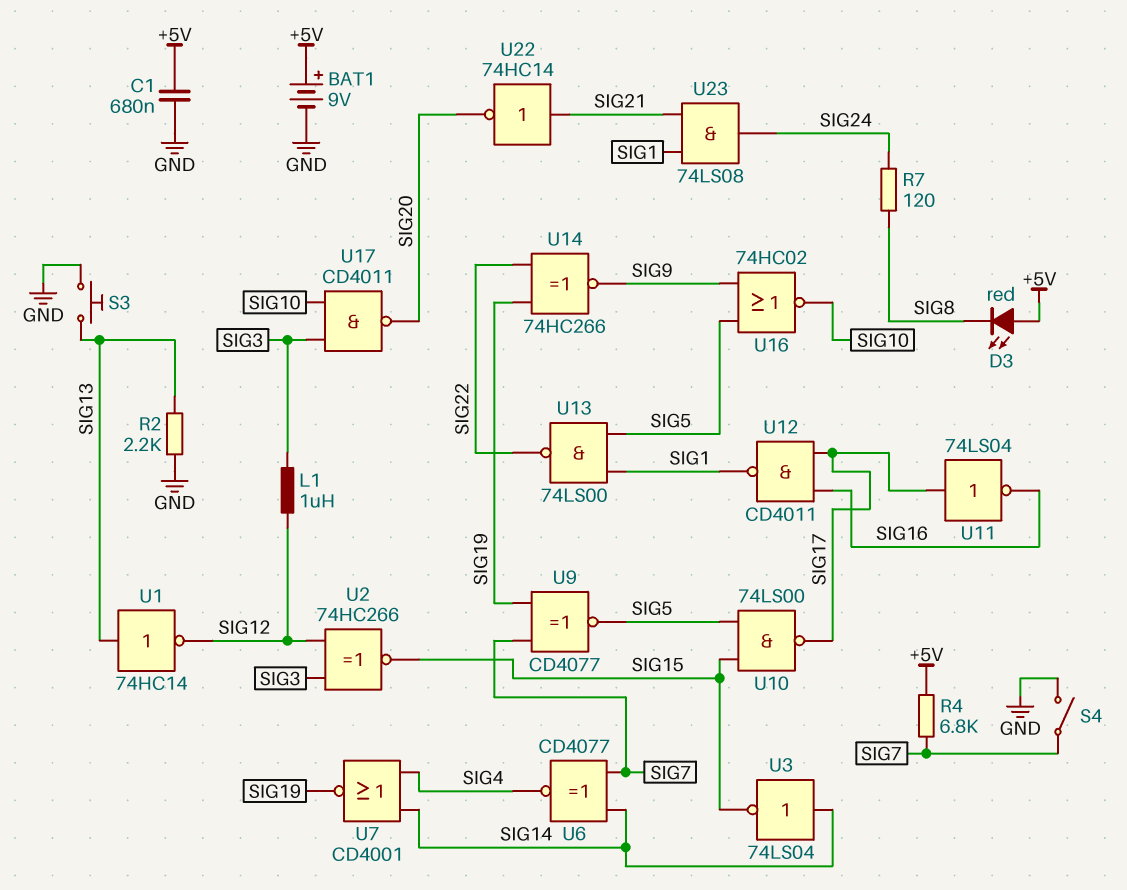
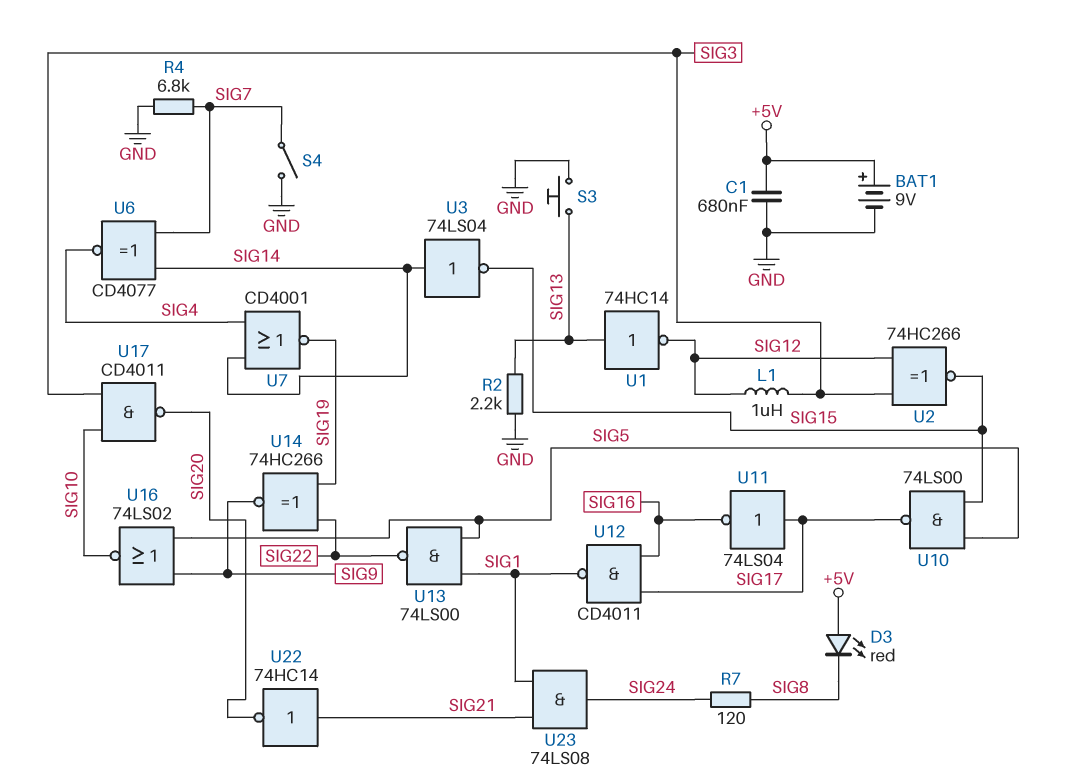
R4: 6.8k (+5V, SIG7) -> 6.8k (GND, SIG7)
U9: XNOR CD4077 (in SIG7, in SIG19, out SIG5) -> none
U16: NOR 74HC02 (in SIG5, in SIG9, out SIG10) -> NOR 74LS02 (in SIG5, in SIG9, out SIG10)

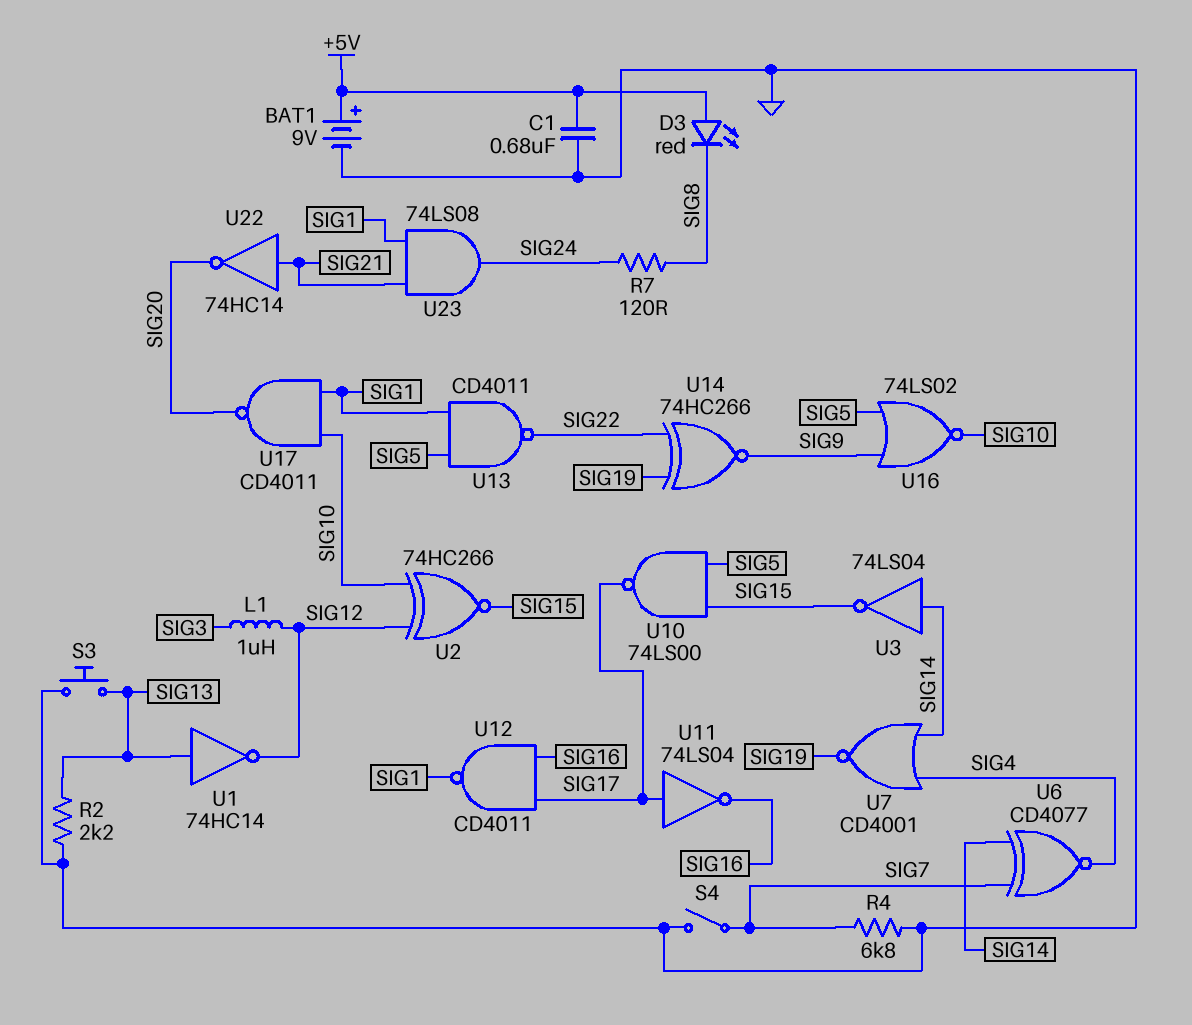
U2: XNOR 74HC266 (in SIG3, in SIG12, out SIG15) -> XNOR 74HC266 (in SIG10, in SIG12, out SIG15)
U13: NAND 74LS00 (in SIG1, in SIG5, out SIG22) -> NAND CD4011 (in SIG1, in SIG5, out SIG22)
U17: NAND CD4011 (in SIG3, in SIG10, out SIG20) -> NAND CD4011 (in SIG1, in SIG10, out SIG20)

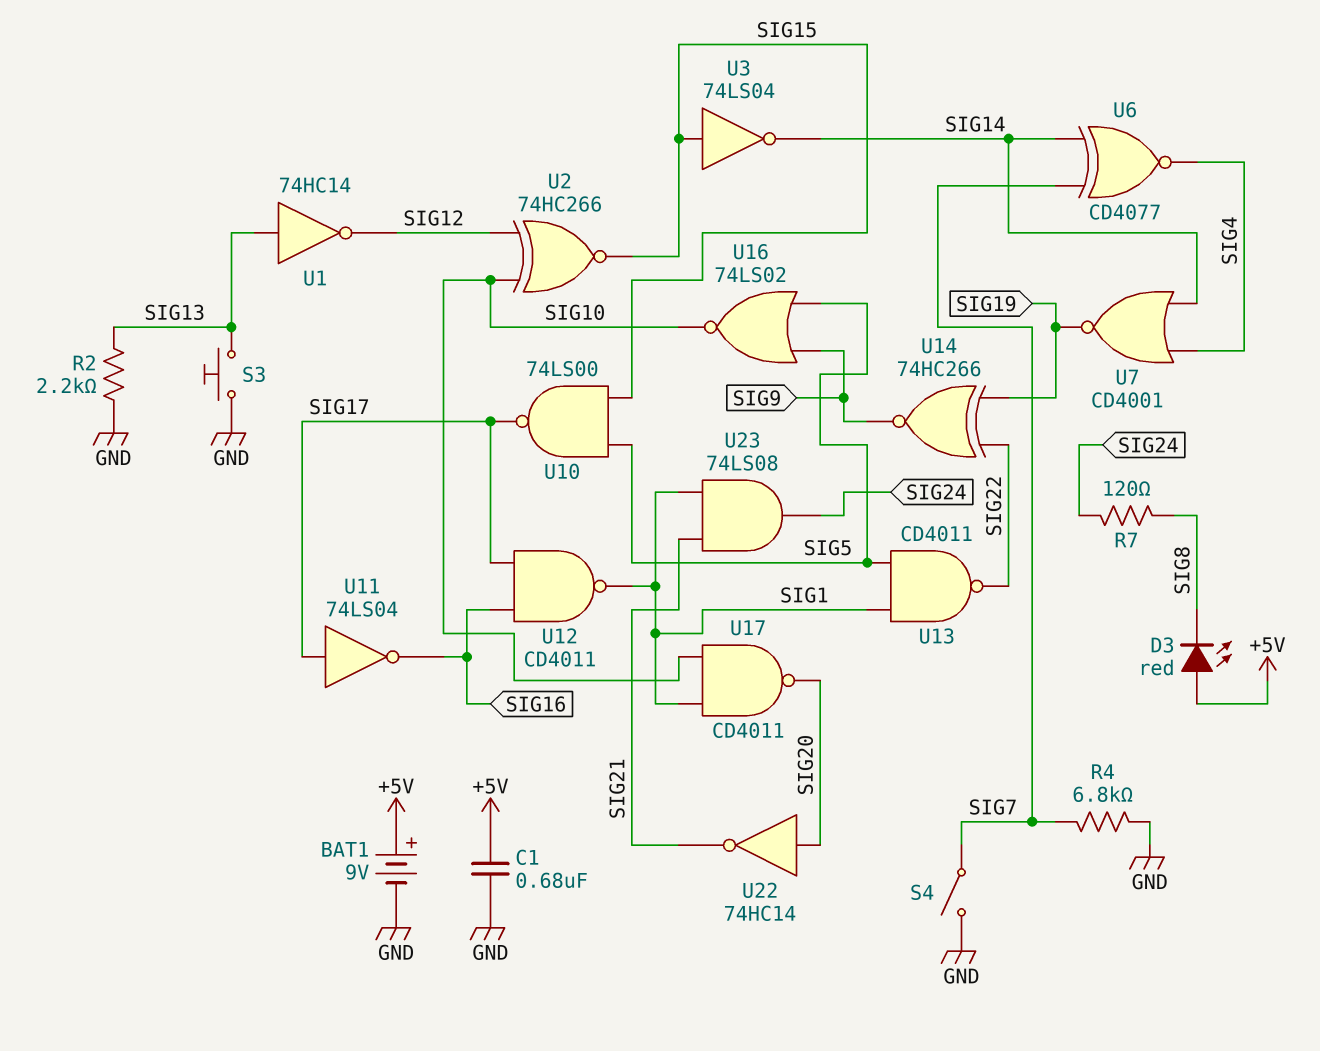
L1: 1uH (SIG3, SIG12) -> none
U3: NOT 74LS04 (in SIG14, out SIG15) -> NOT 74LS04 (in SIG15, out SIG14)
U22: NOT 74HC14 (in SIG21, out SIG20) -> NOT 74HC14 (in SIG20, out SIG21)

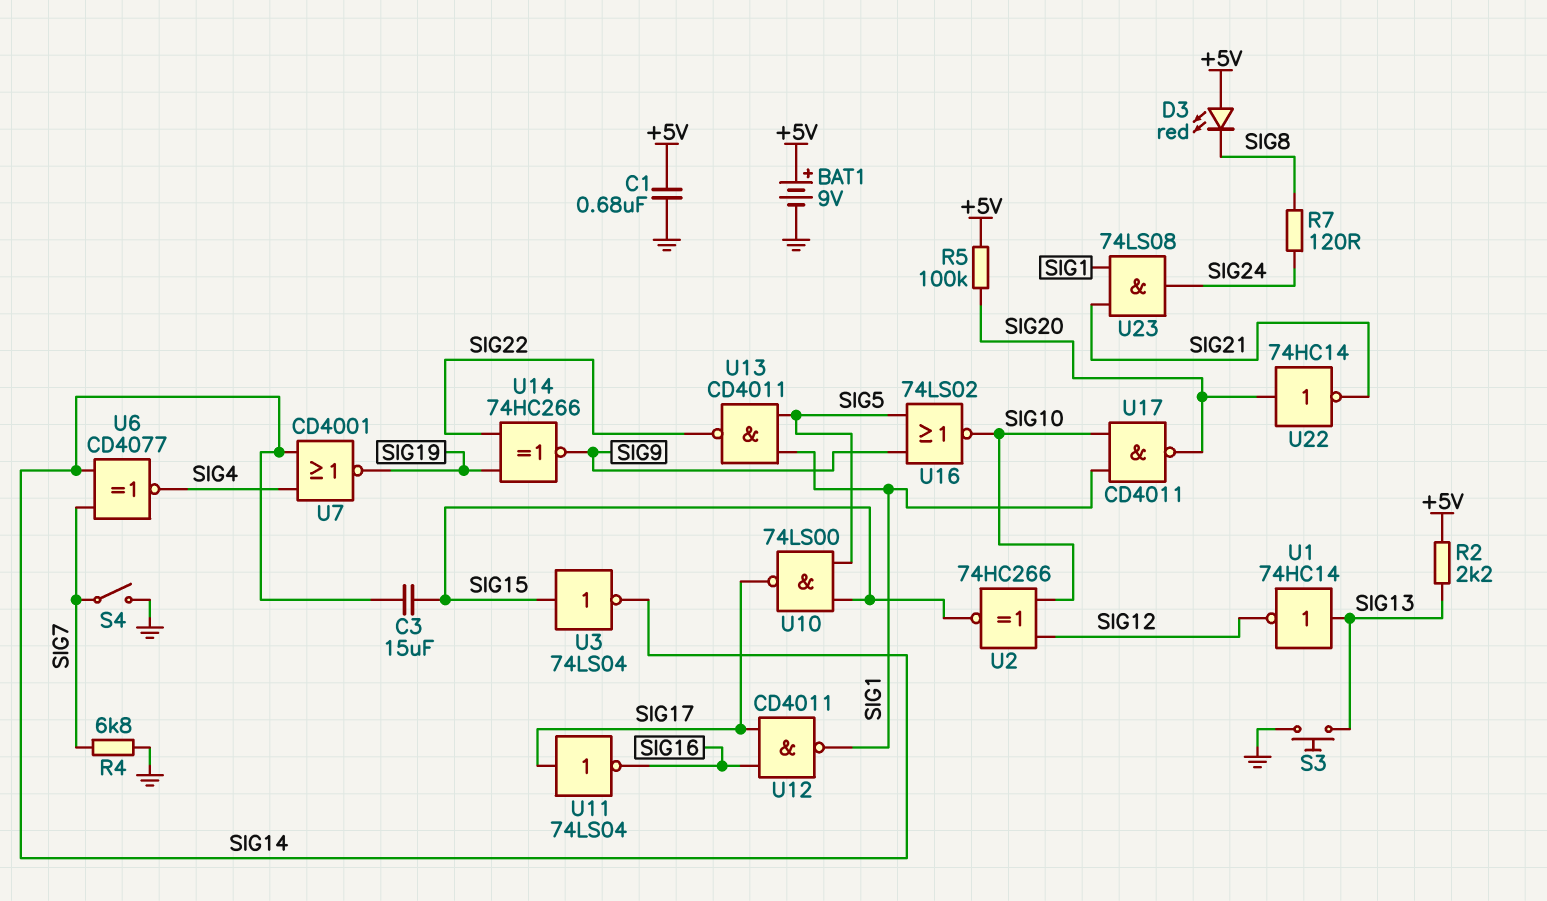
C3: none -> 15uF (SIG14, SIG15)
R2: 2.2k (GND, SIG13) -> 2.2k (+5V, SIG13)
R5: none -> 100k (+5V, SIG20)

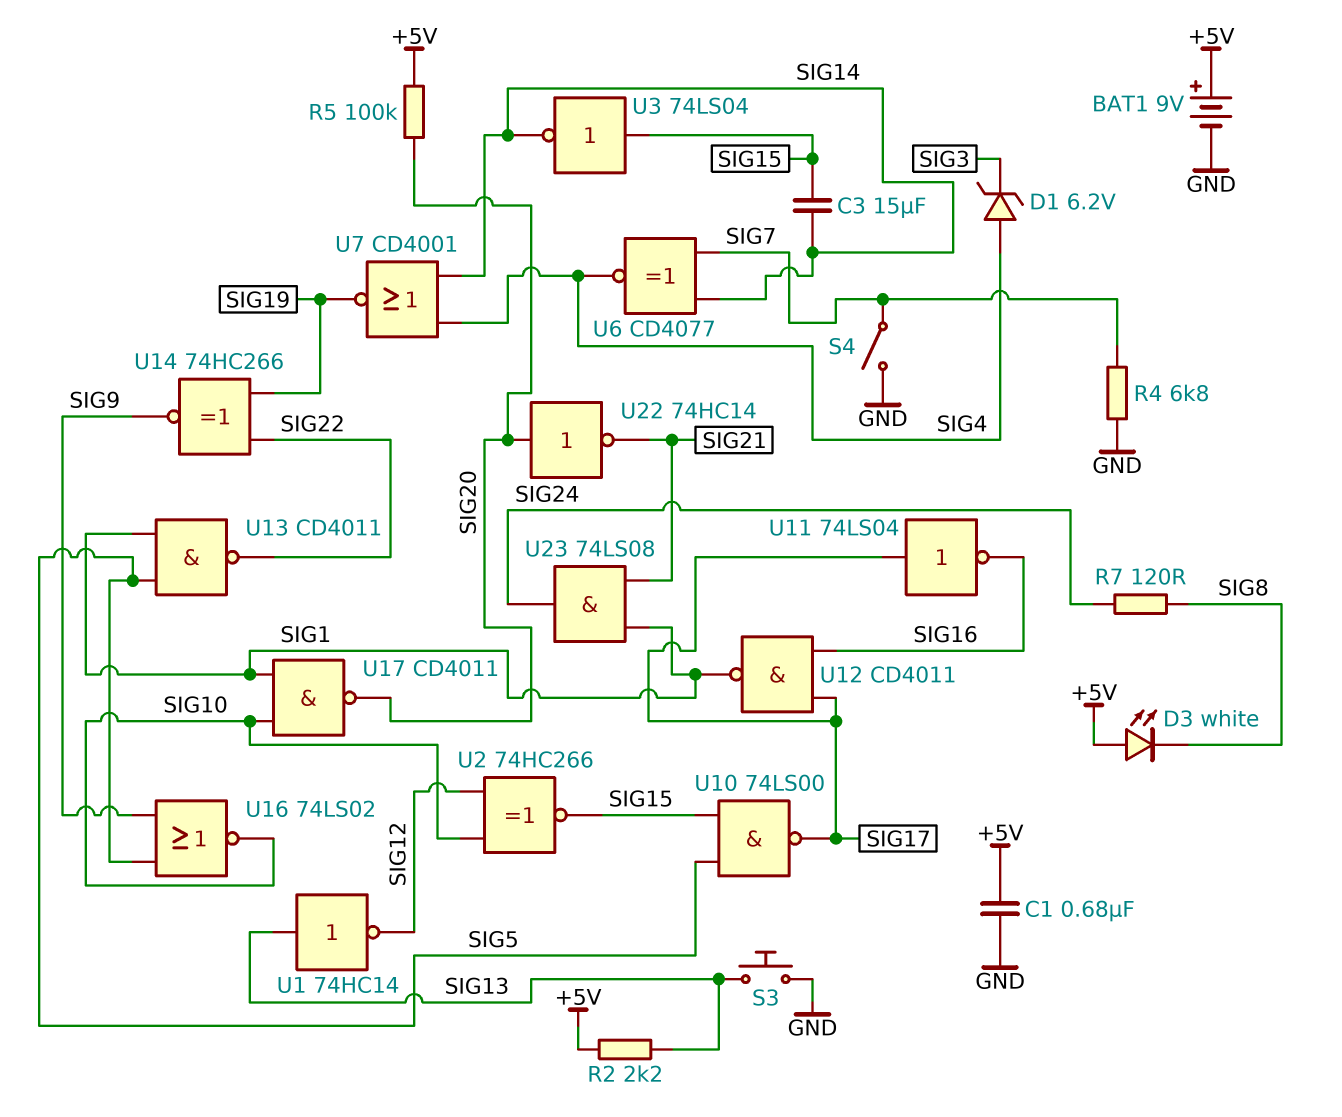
D1: none -> zener 6.2V (A SIG4, K SIG3)
D3: LED red (A +5V, K SIG8) -> LED white (A +5V, K SIG8)

